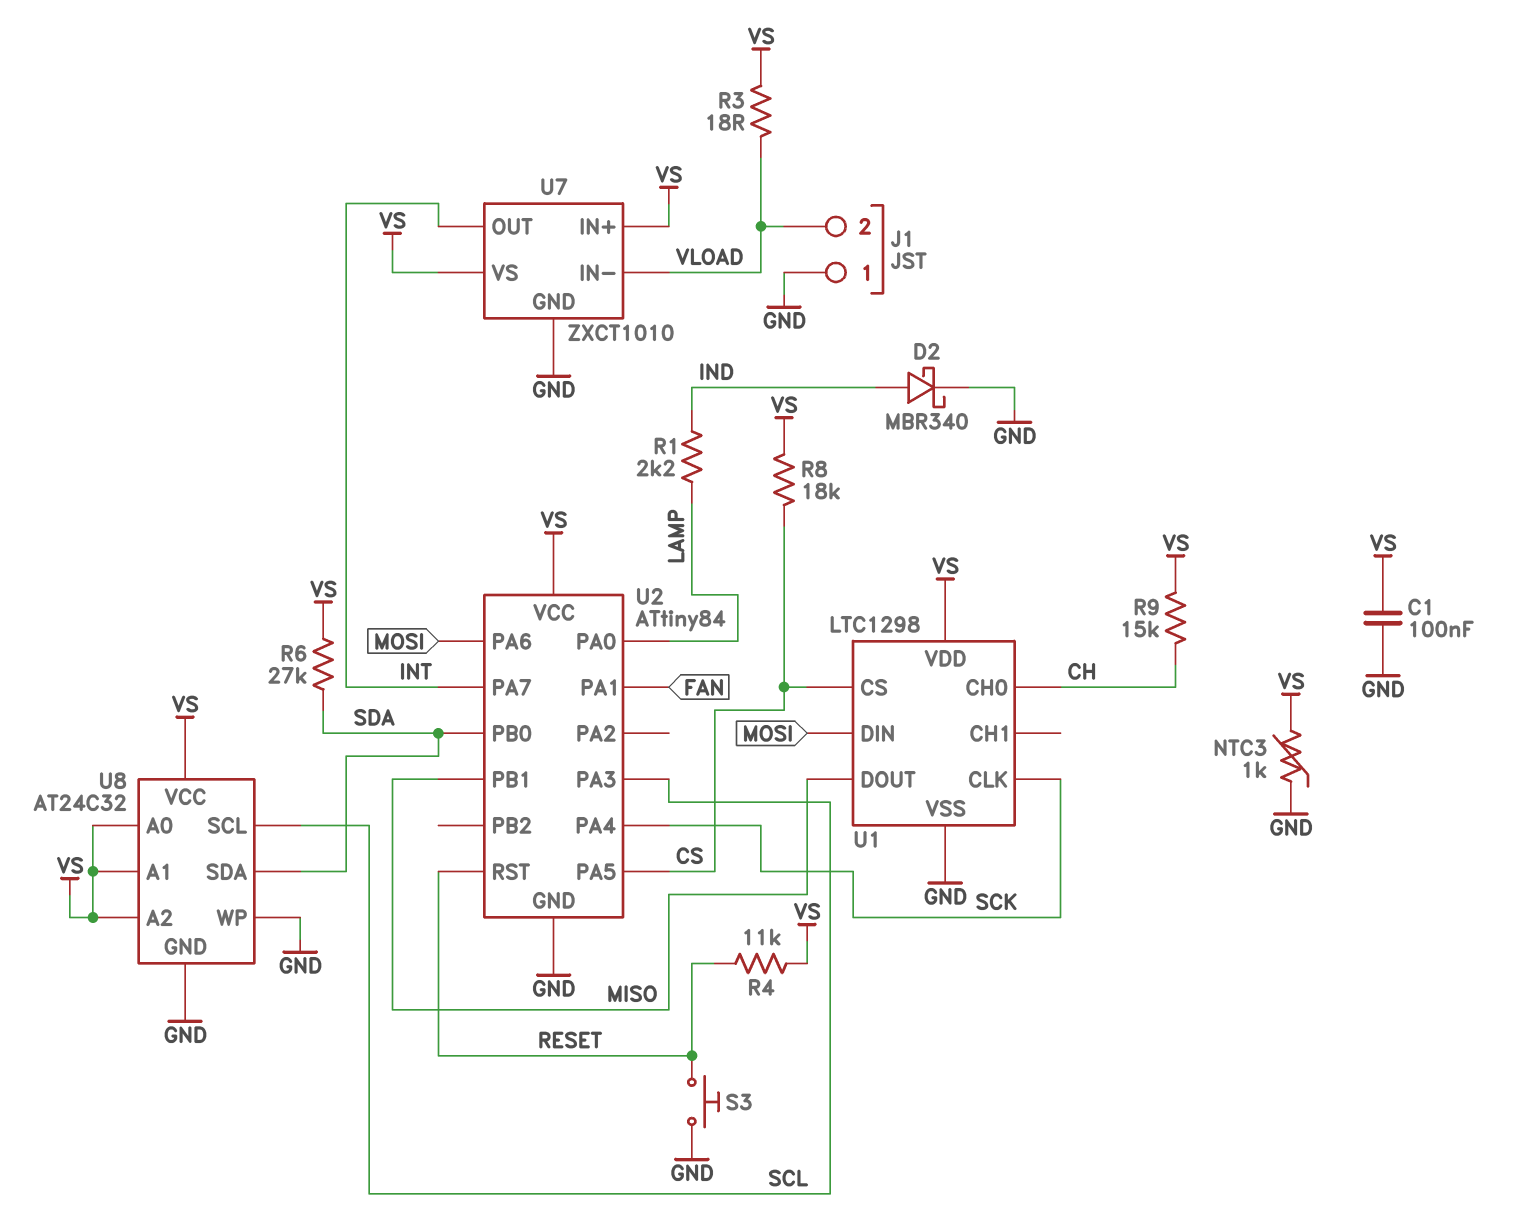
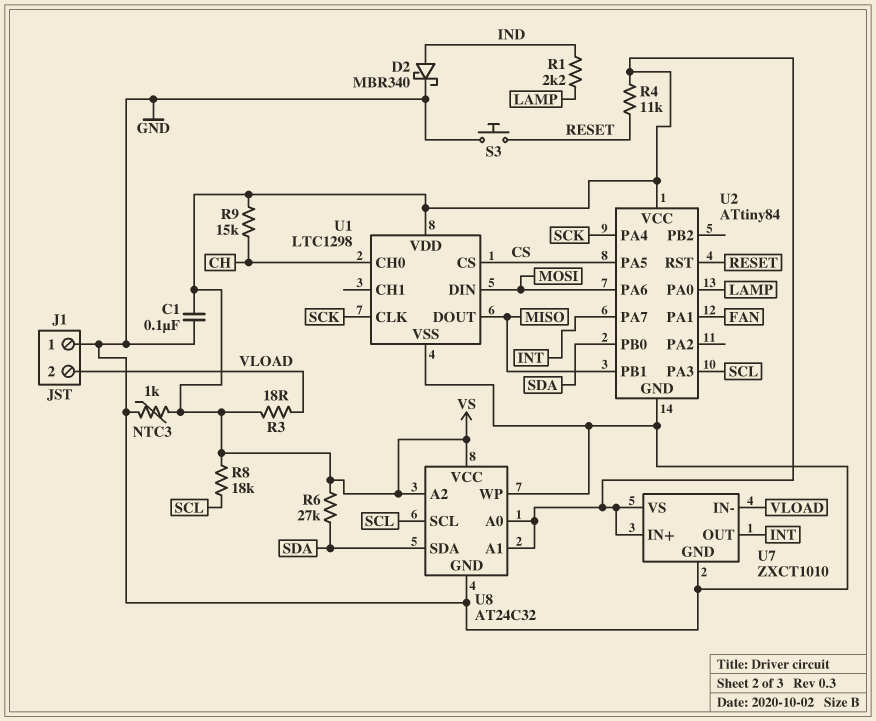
R8: 18k (CS, VS) -> 18k (SCL, VS)

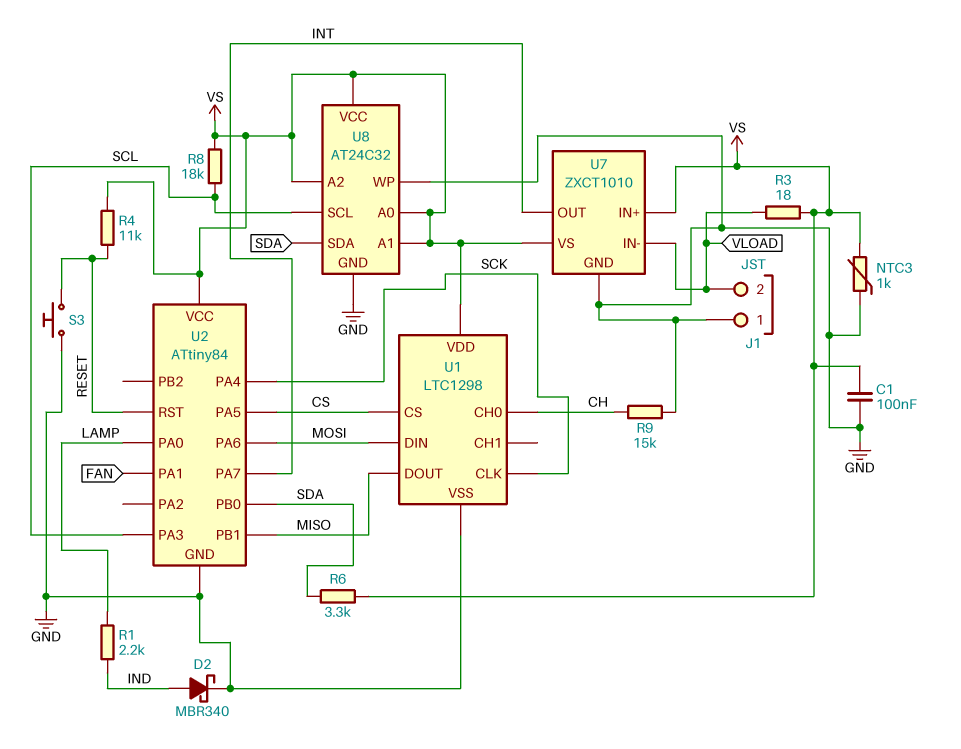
R6: 27k (SDA, VS) -> 3.3k (SDA, VS)
R9: 15k (CH, VS) -> 15k (CH, GND)

